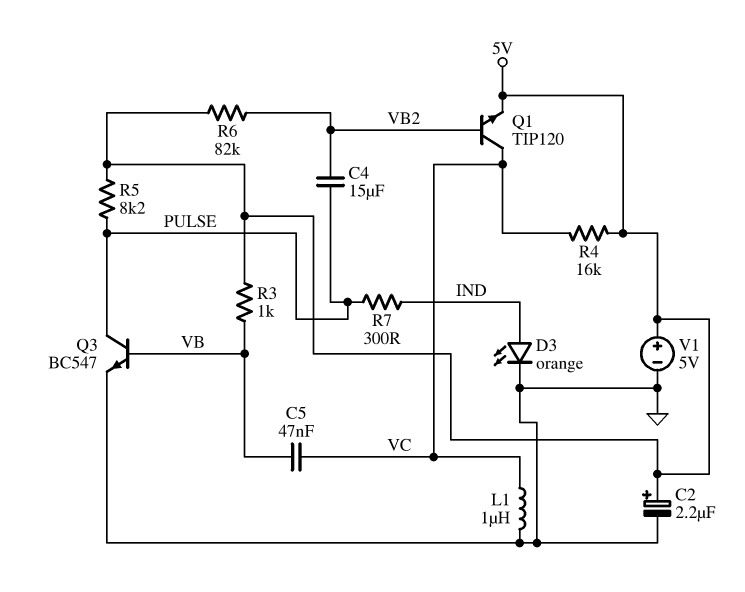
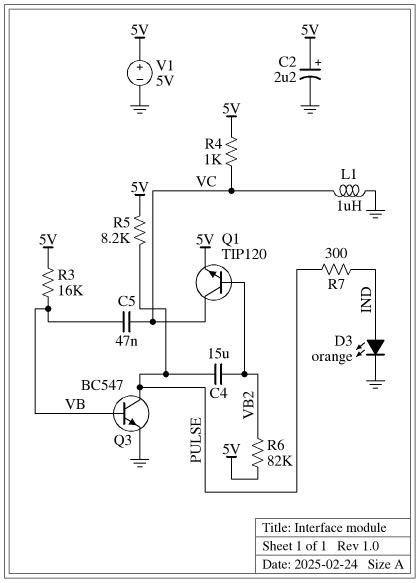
R3: 1k (5V, VB) -> 16k (5V, VB)
R4: 16k (5V, VC) -> 1k (5V, VC)

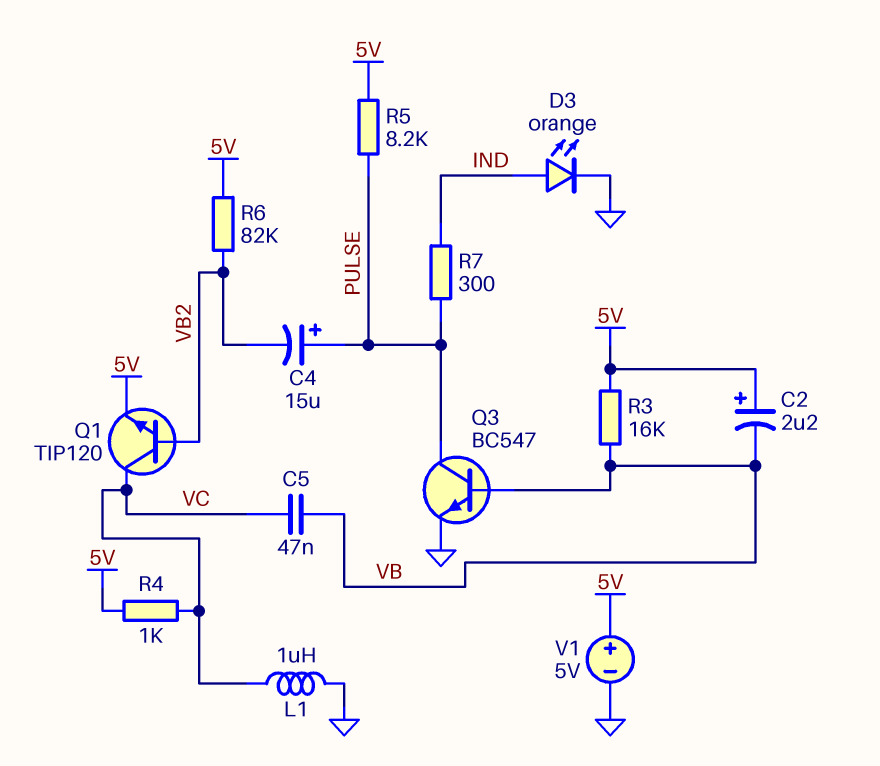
C2: 2.2uF (plus 5V, minus GND) -> 2.2uF (plus 5V, minus VB)
C4: 15uF (PULSE, VB2) -> 15uF (plus PULSE, minus VB2)

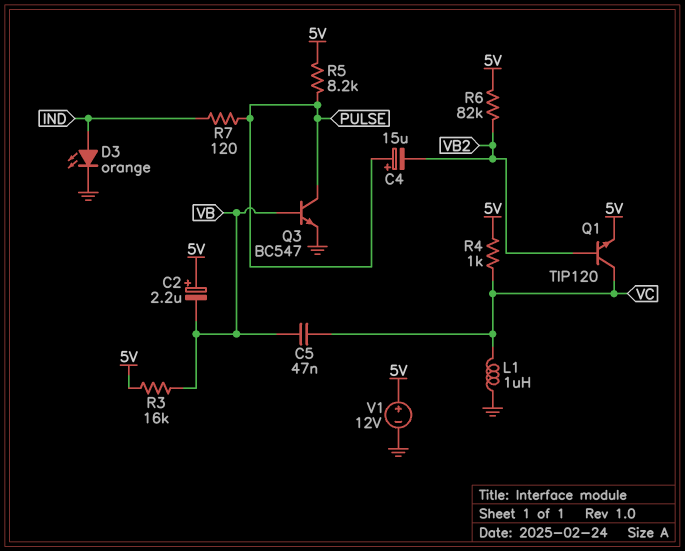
R7: 300 (IND, PULSE) -> 120 (IND, PULSE)
V1: 5V (plus 5V, minus GND) -> 12V (plus 5V, minus GND)

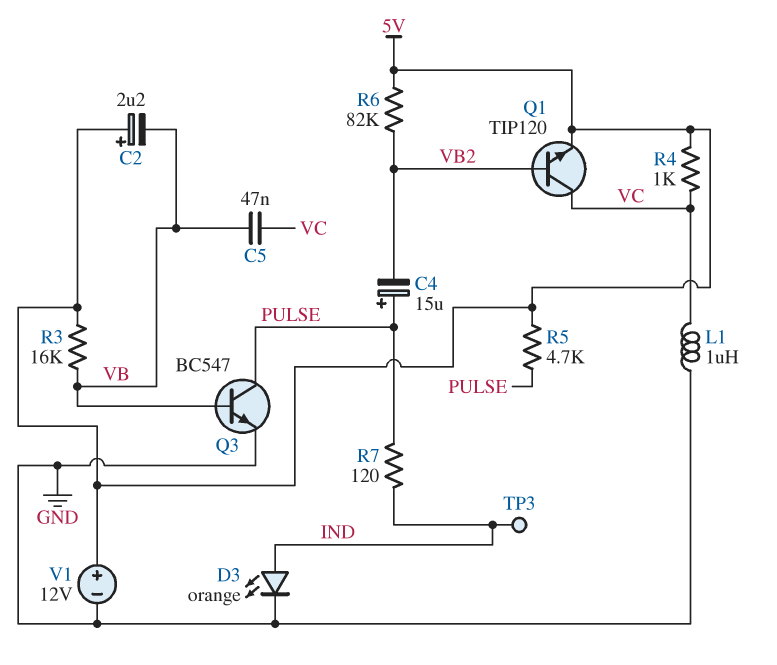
R5: 8.2k (5V, PULSE) -> 4.7k (5V, PULSE)
TP3: none -> test point (IND)

